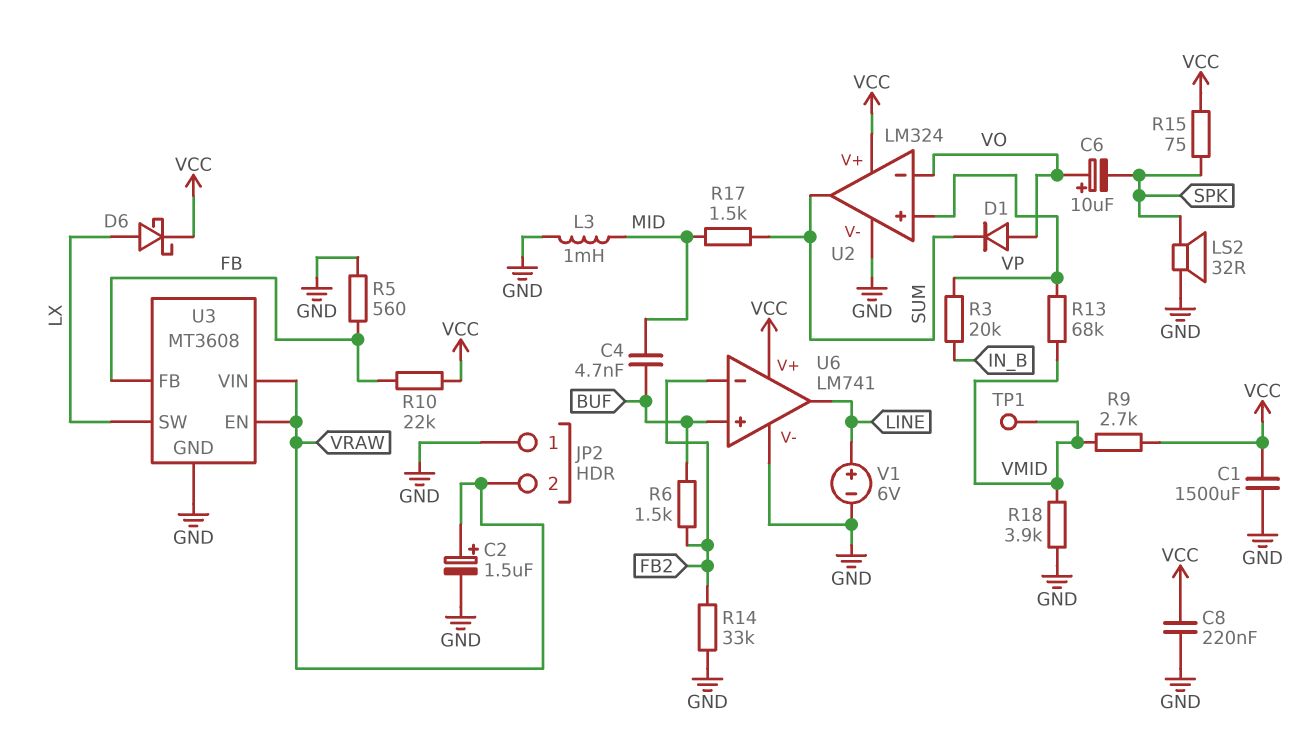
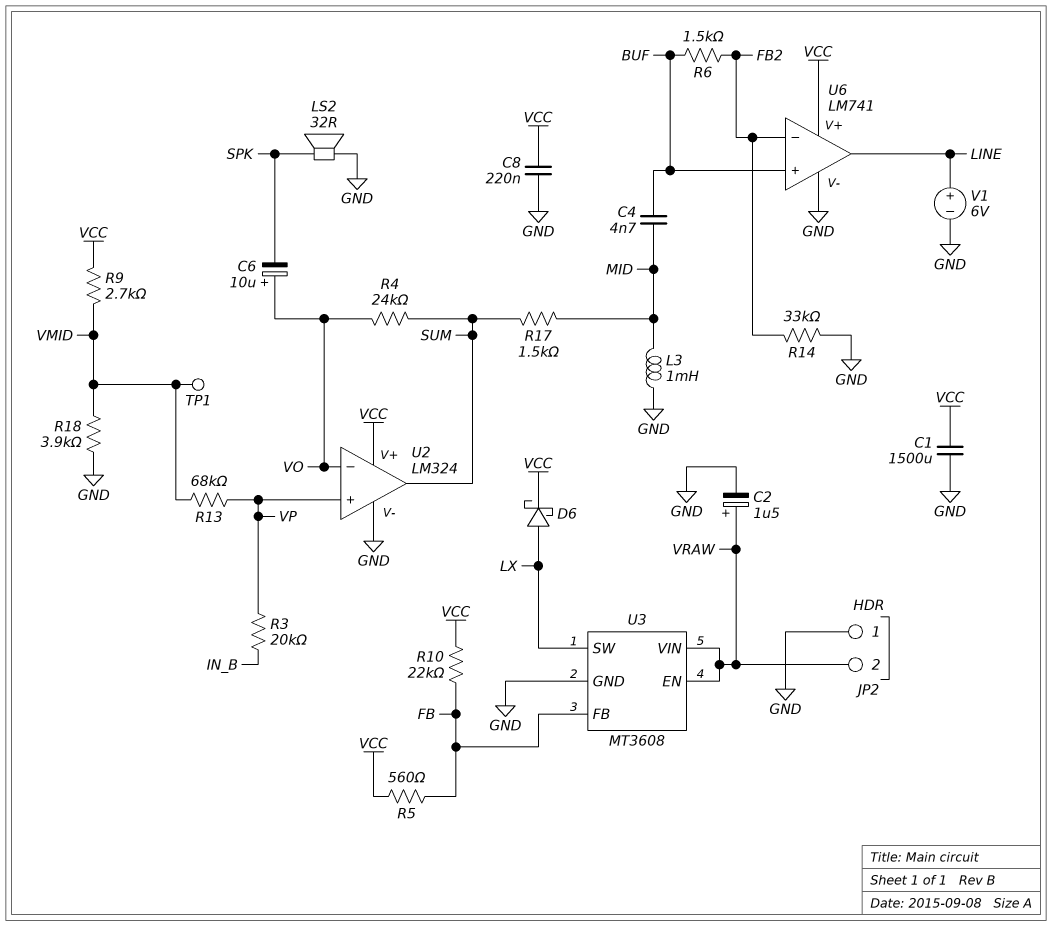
D1: diode (A VO, K SUM) -> none
R4: none -> 24k (SUM, VO)
R5: 560 (FB, GND) -> 560 (FB, VCC)
R15: 75 (SPK, VCC) -> none

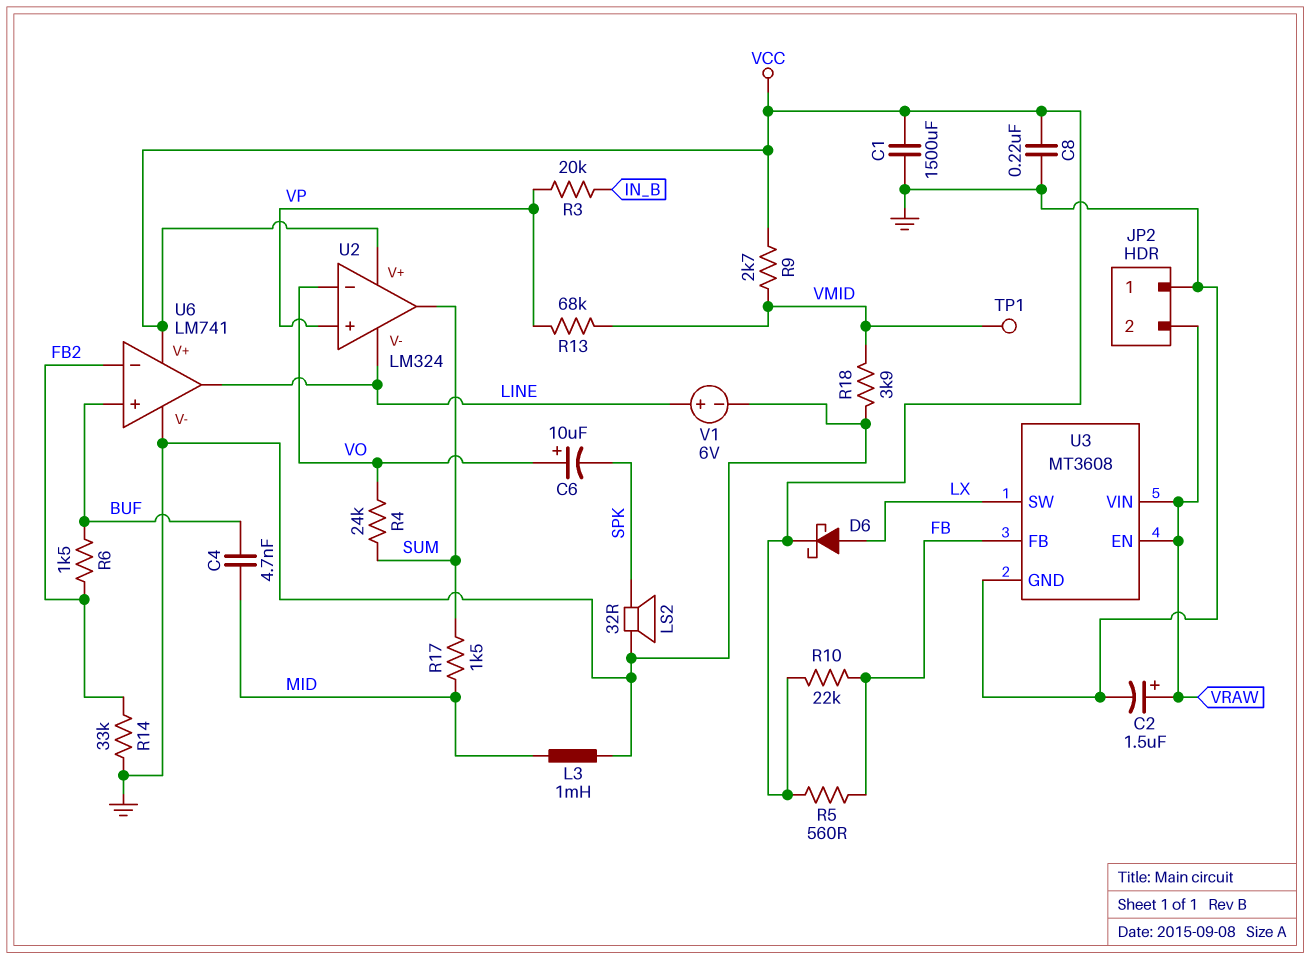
U2 pin V-: GND -> LINE

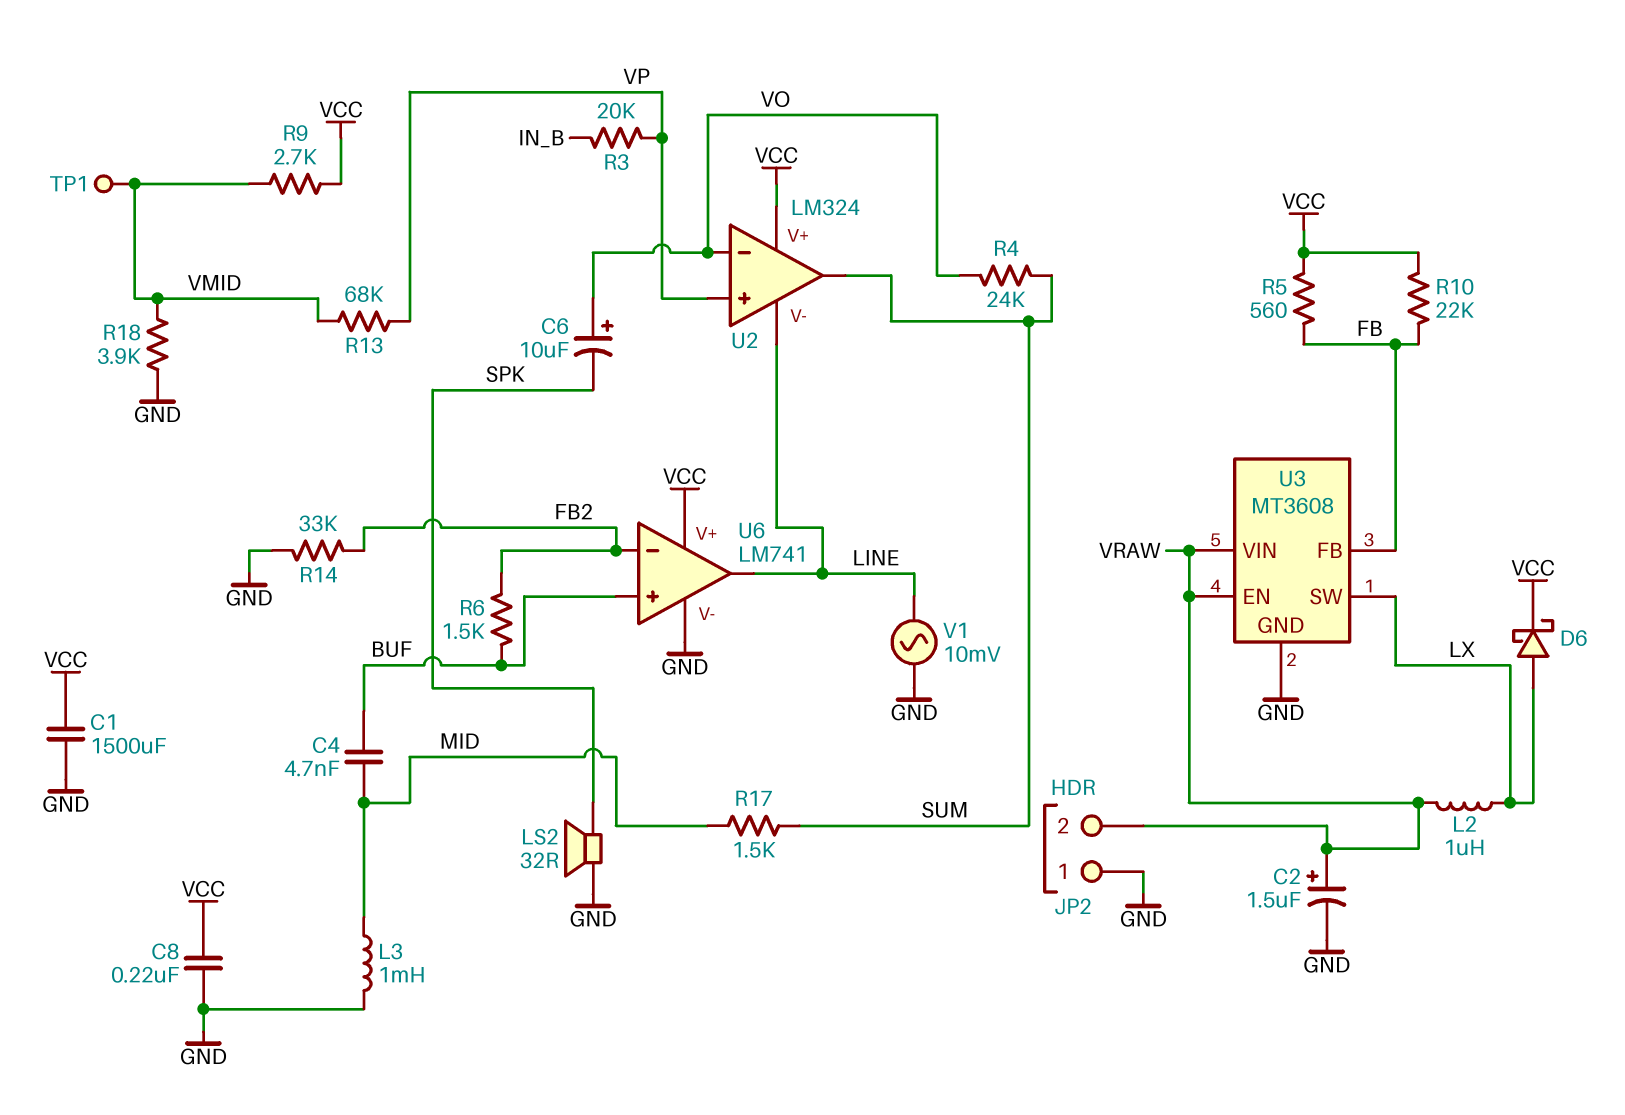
L2: none -> 1uH (LX, VRAW)
V1: 6V (plus LINE, minus GND) -> AC 10mV (GND, LINE)

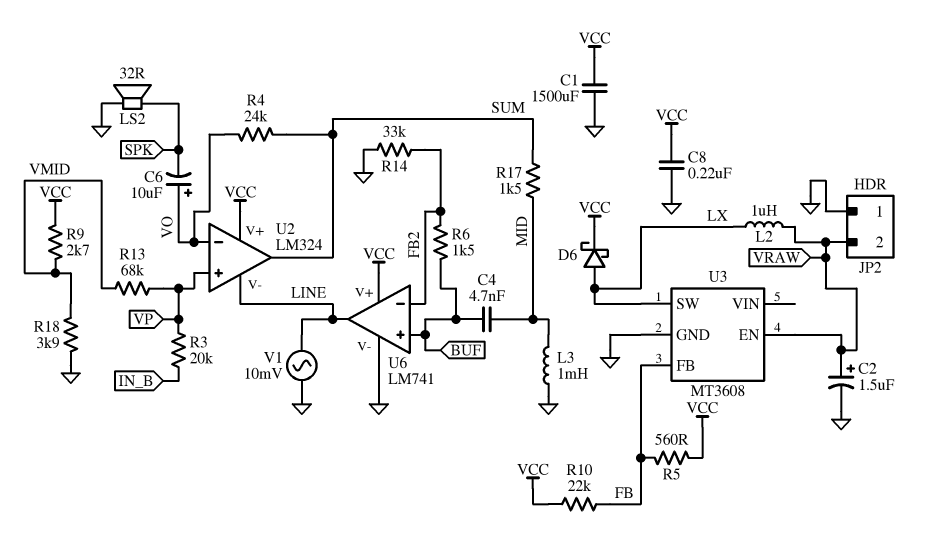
TP1: test point (VMID) -> none
U3 pin VIN: VRAW -> none

